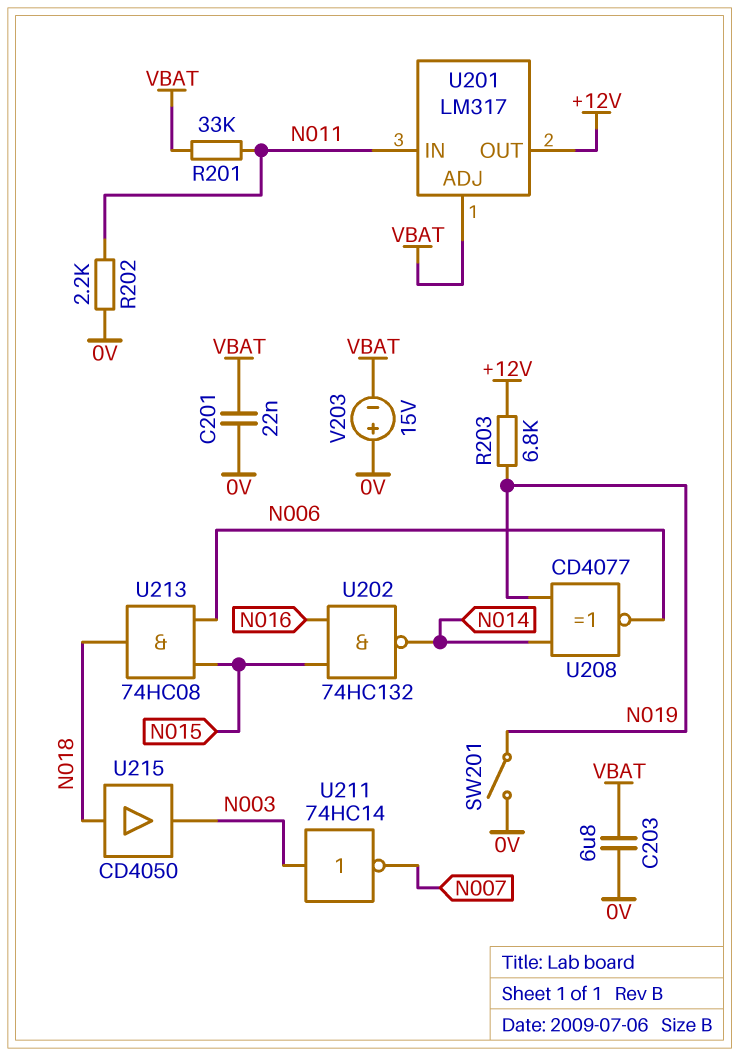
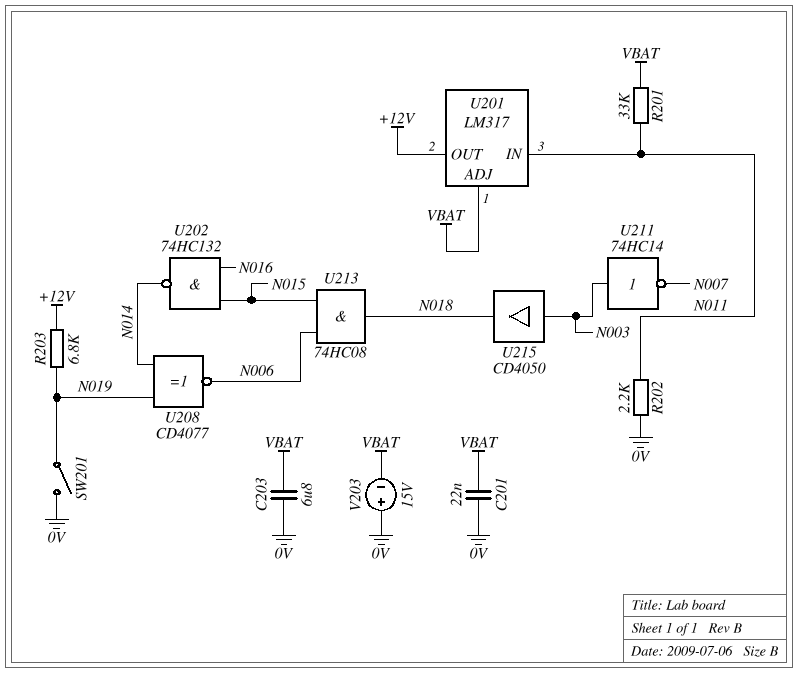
U215: buffer CD4050 (in N018, out N003) -> buffer CD4050 (in N003, out N018)

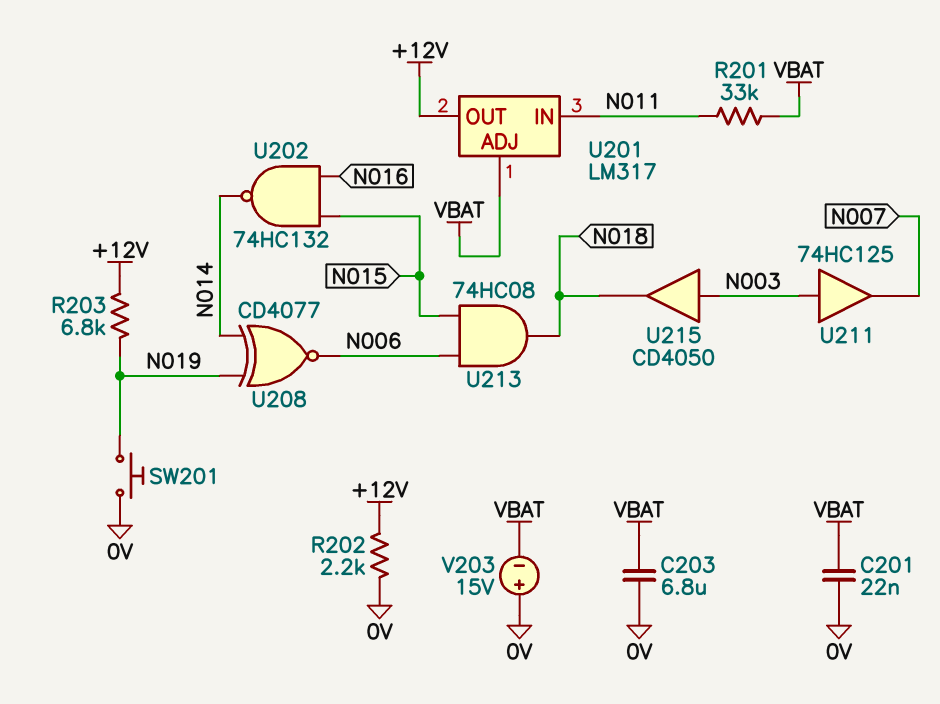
R202: 2.2k (0V, N011) -> 2.2k (+12V, 0V)
SW201: switch (0V, N019) -> button (0V, N019)
U211: NOT 74HC14 (in N003, out N007) -> buffer 74HC125 (in N003, out N007)

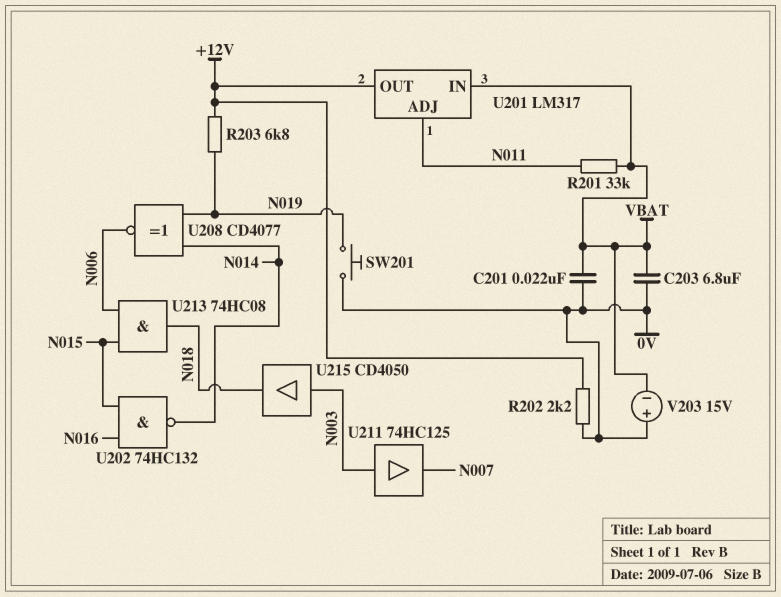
U201 pin ADJ: VBAT -> N011
U201 pin IN: N011 -> VBAT

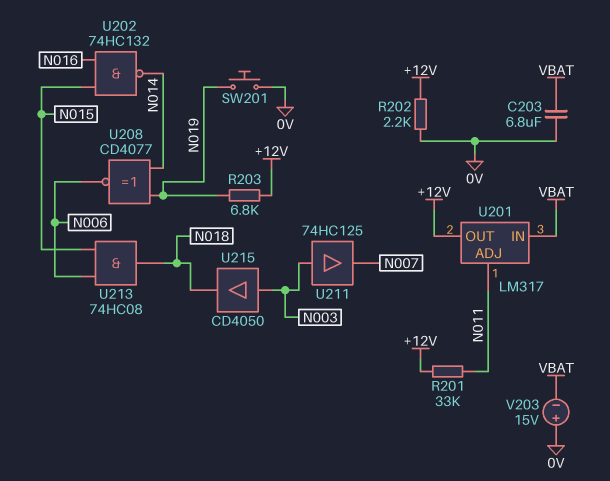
C201: 22nF (0V, VBAT) -> none
R201: 33k (N011, VBAT) -> 33k (+12V, N011)

